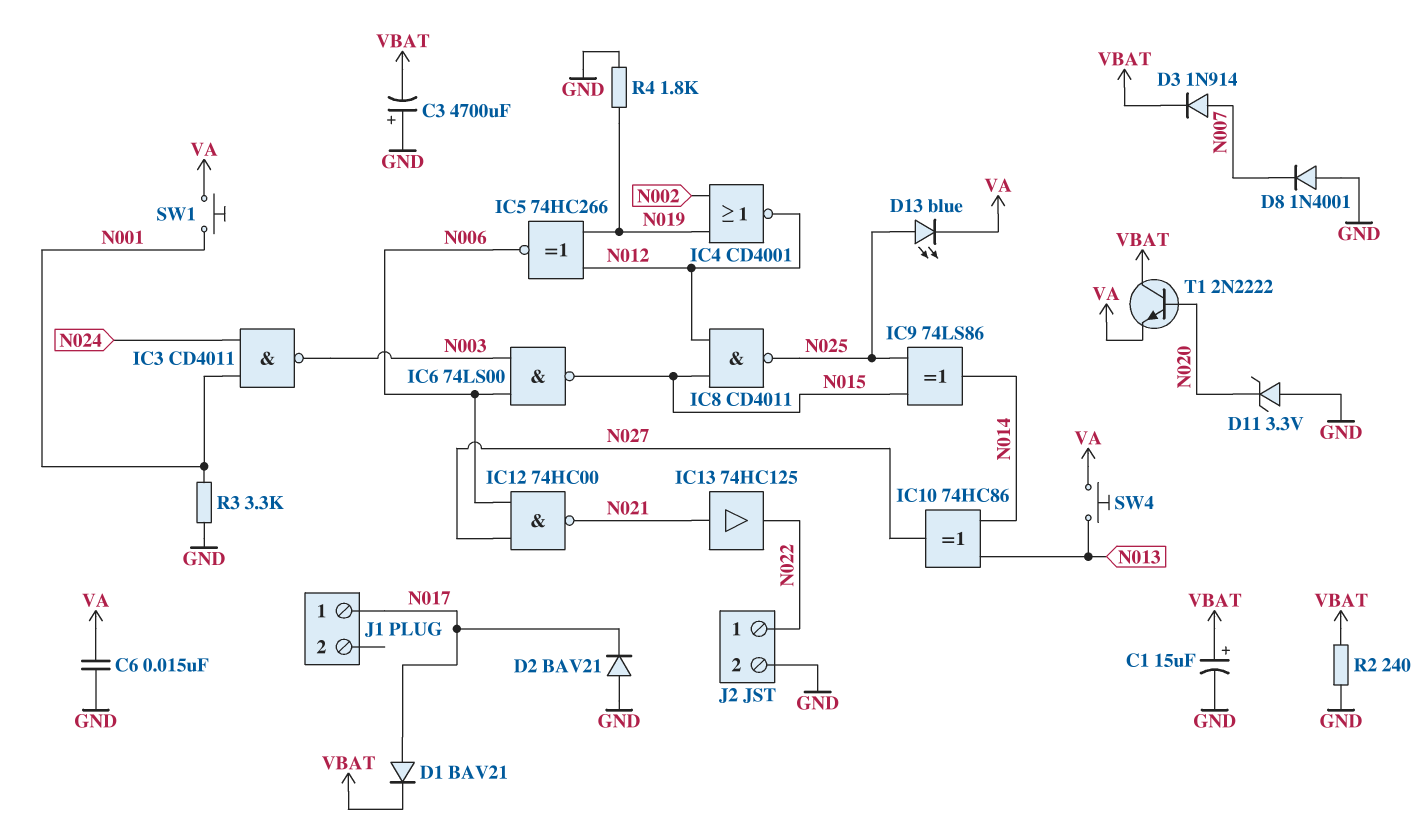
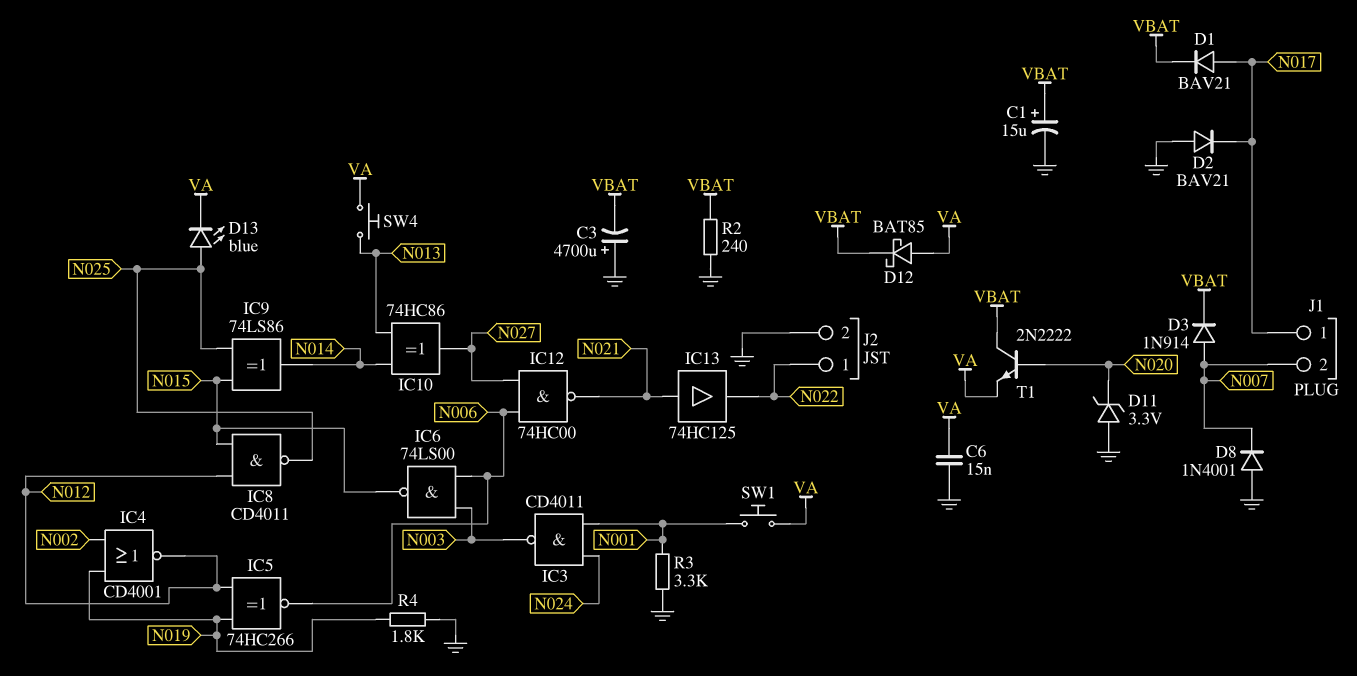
D12: none -> schottky BAT85 (A VA, K VBAT)
J1 pin 2: none -> N007

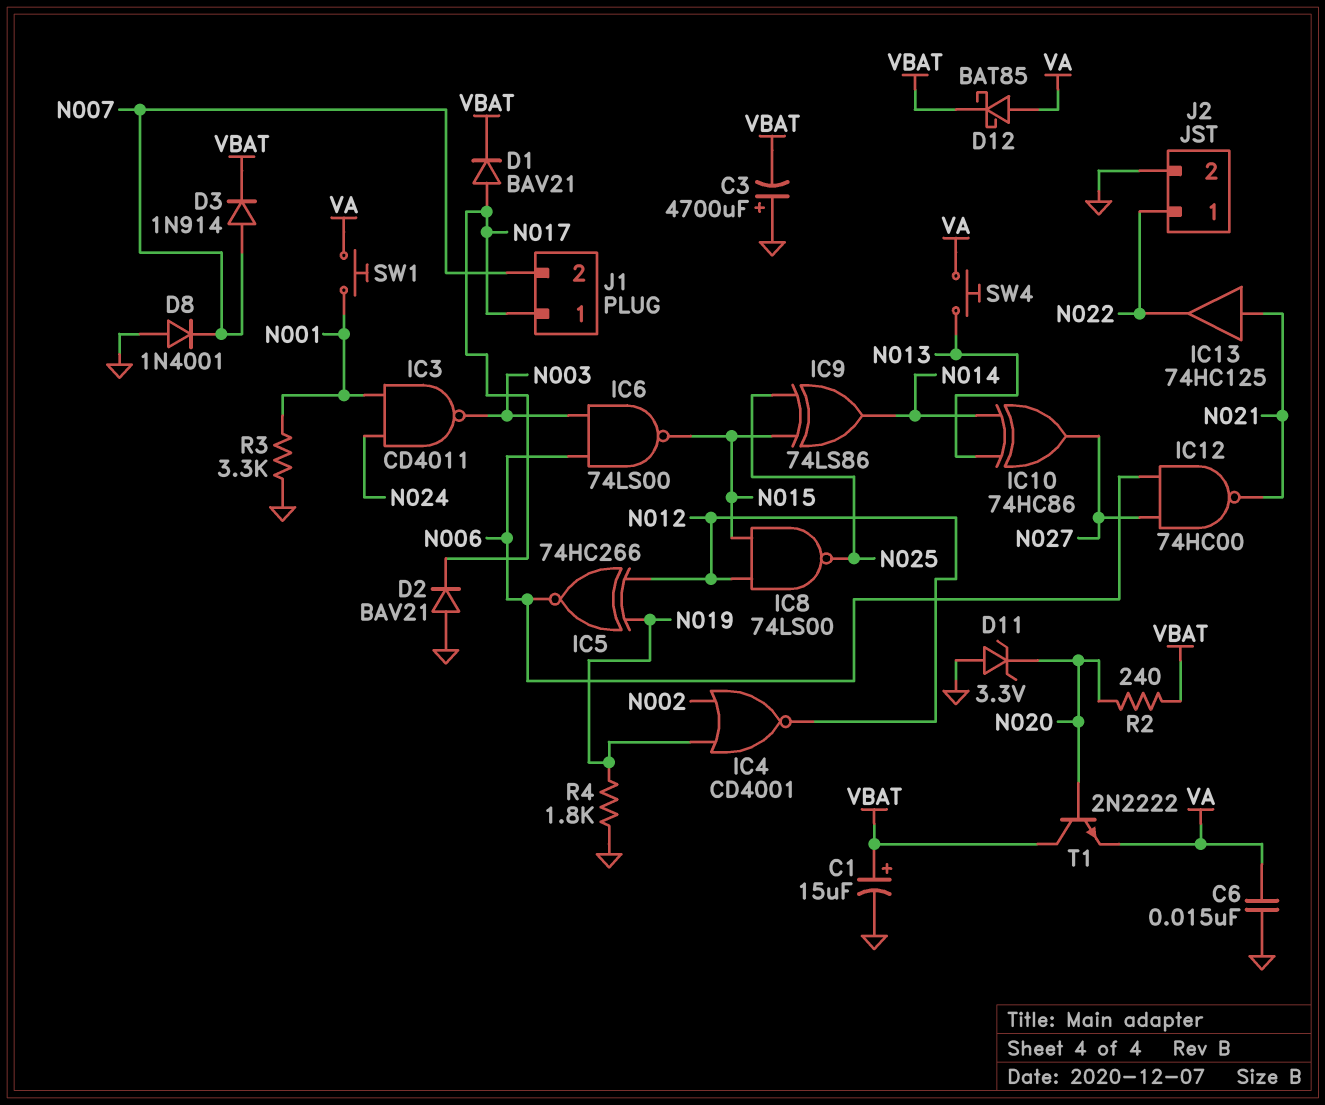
D13: LED blue (A N025, K VA) -> none
IC8: NAND CD4011 (in N012, in N015, out N025) -> NAND 74LS00 (in N012, in N015, out N025)
R2: 240 (GND, VBAT) -> 240 (N020, VBAT)

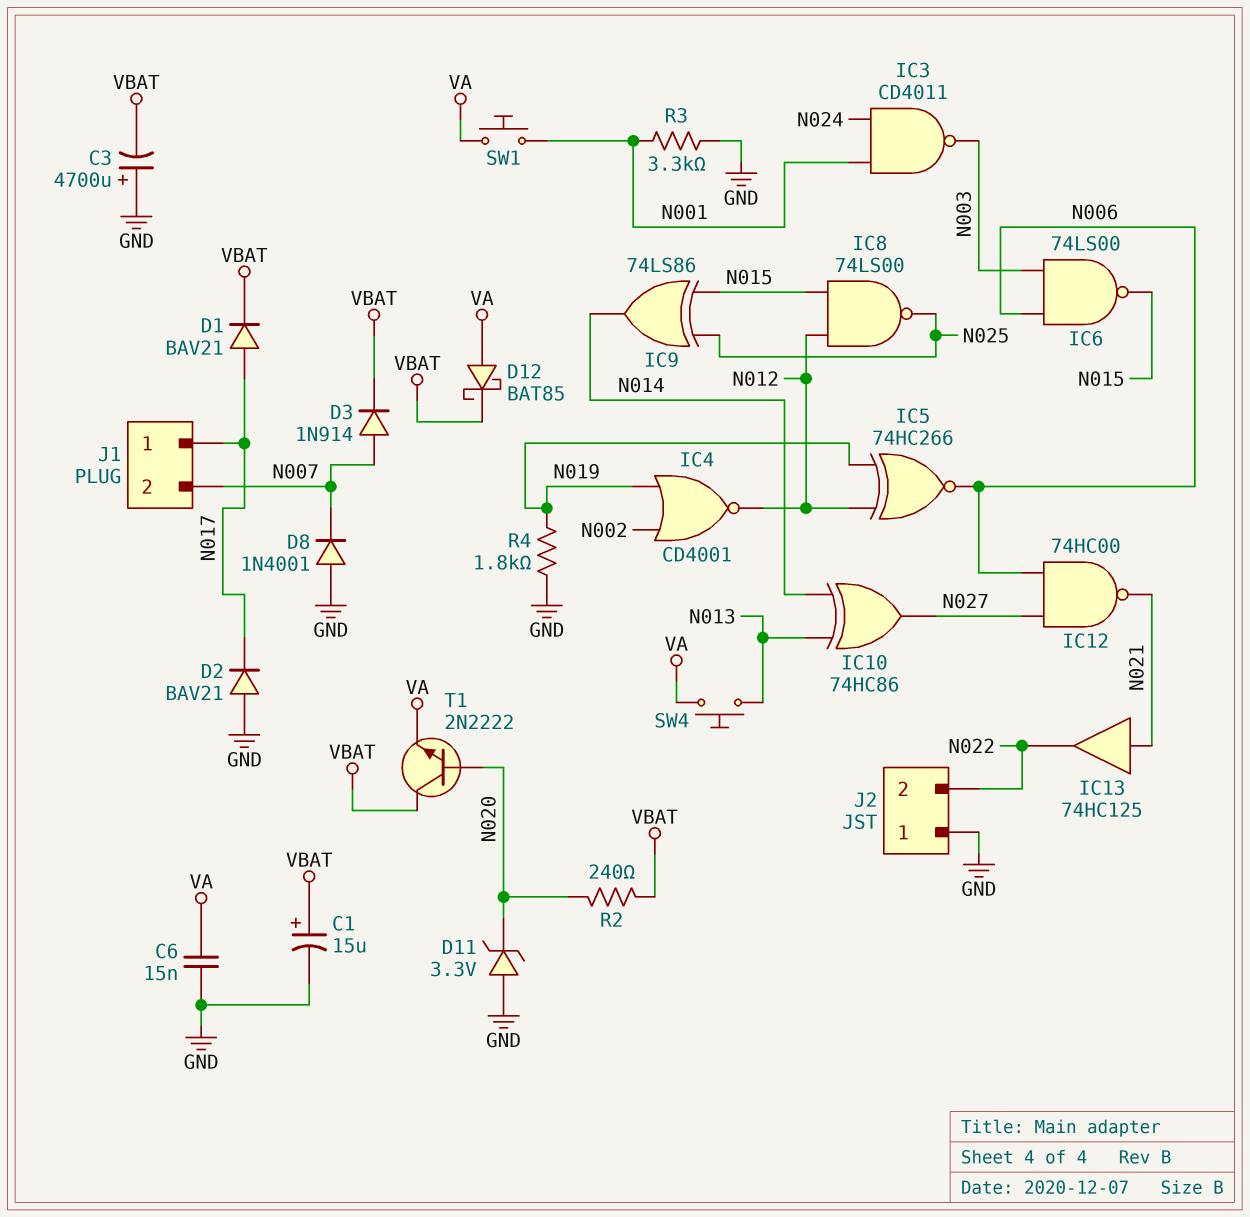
J2 pin 1: N022 -> GND
J2 pin 2: GND -> N022

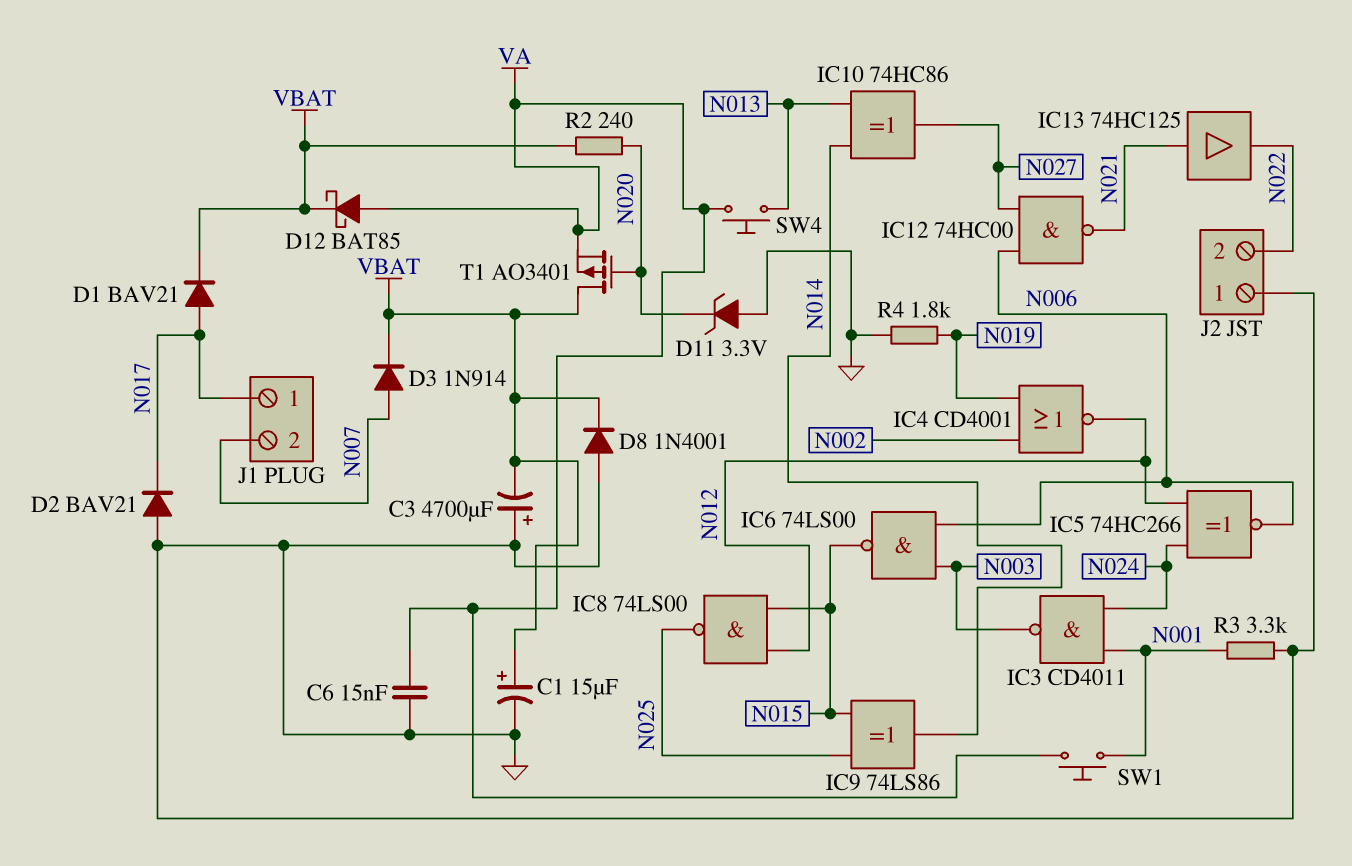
D8: diode 1N4001 (A GND, K N007) -> diode 1N4001 (A GND, K VBAT)
IC5: XNOR 74HC266 (in N012, in N019, out N006) -> XNOR 74HC266 (in N012, in N024, out N006)
T1: NPN 2N2222 (B N020, C VBAT, E VA) -> PMOS AO3401 (G N020, D VBAT, S VA)

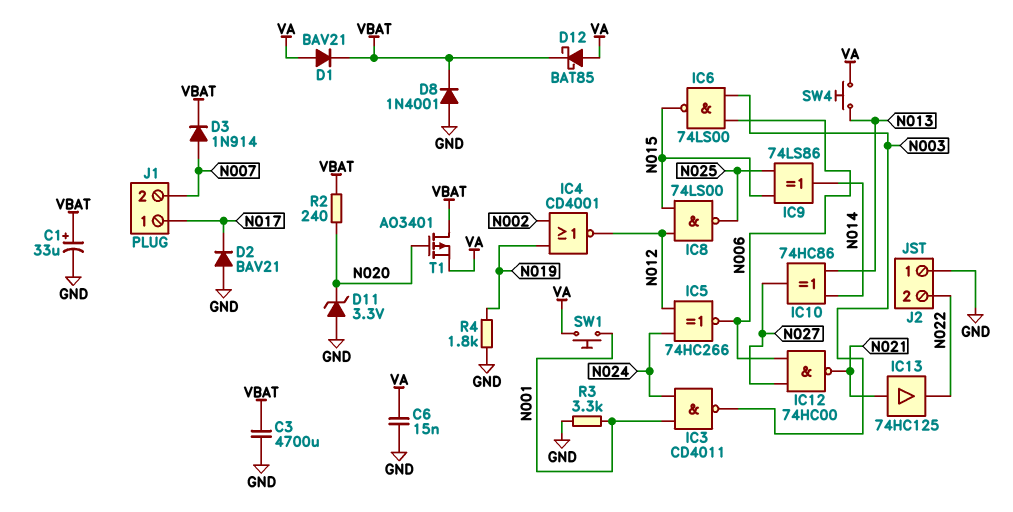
C1: 15uF (plus VBAT, minus GND) -> 33uF (plus VBAT, minus GND)
C3: 4700uF (plus GND, minus VBAT) -> 4700uF (GND, VBAT)
D1: diode BAV21 (A N017, K VBAT) -> diode BAV21 (A VA, K VBAT)

